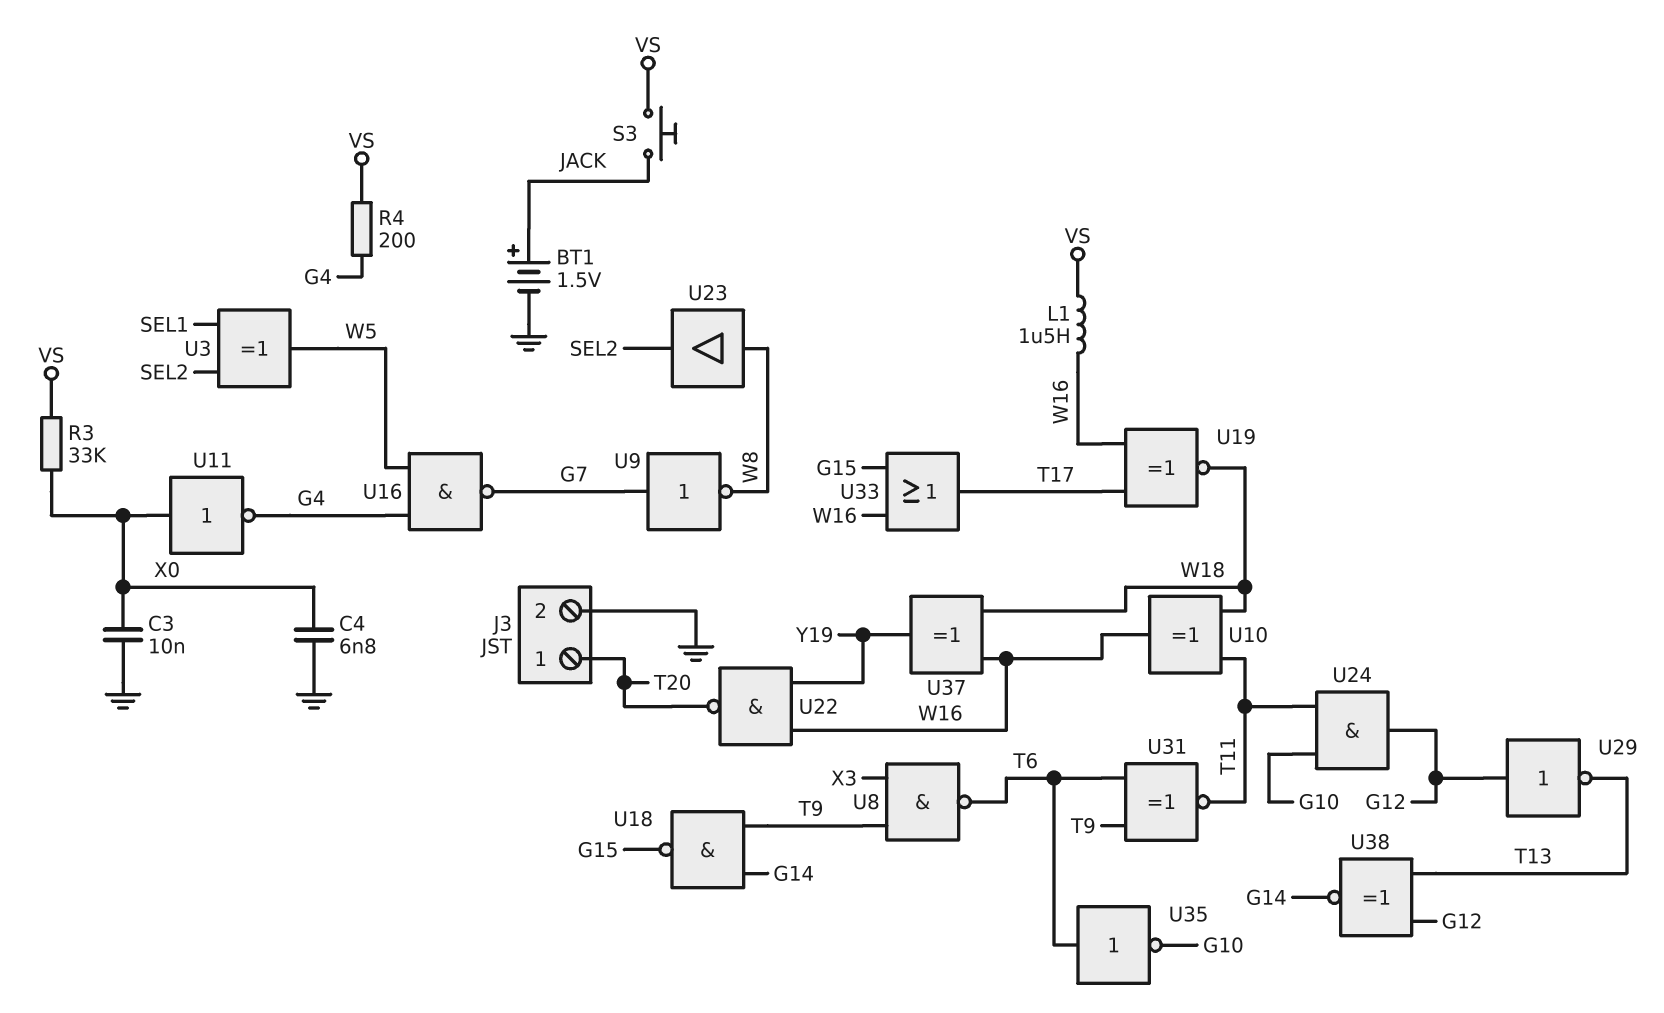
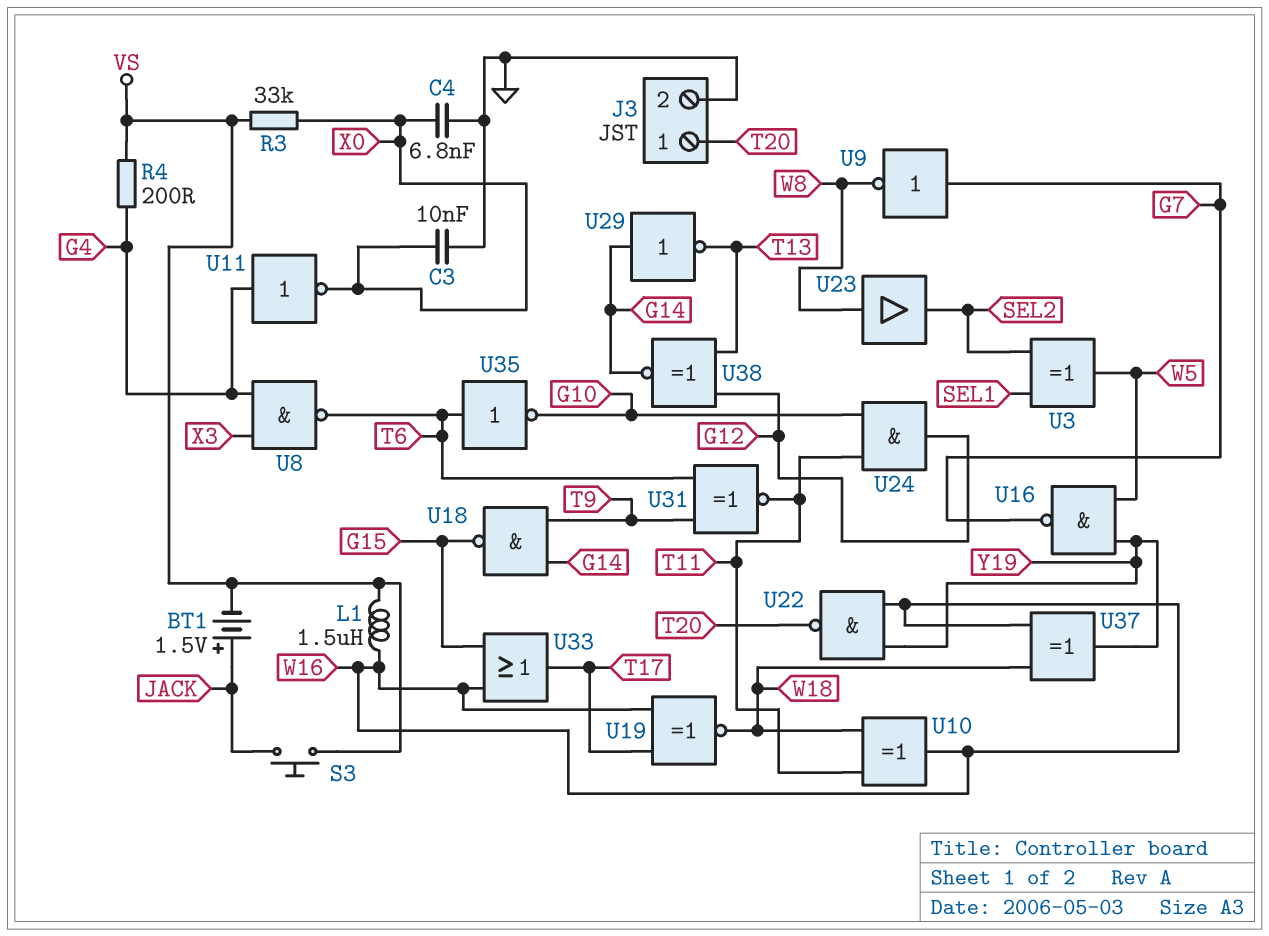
BT1: 1.5V (plus JACK, minus GND) -> 1.5V (plus JACK, minus VS)
U8: NAND (in T9, in X3, out T6) -> NAND (in G4, in X3, out T6)
U11: NOT (in X0, out G4) -> NOT (in G4, out X0)
U16: NAND (in G4, in W5, out G7) -> NAND (in W5, in Y19, out G7)
U29: NOT (in G12, out T13) -> NOT (in G14, out T13)

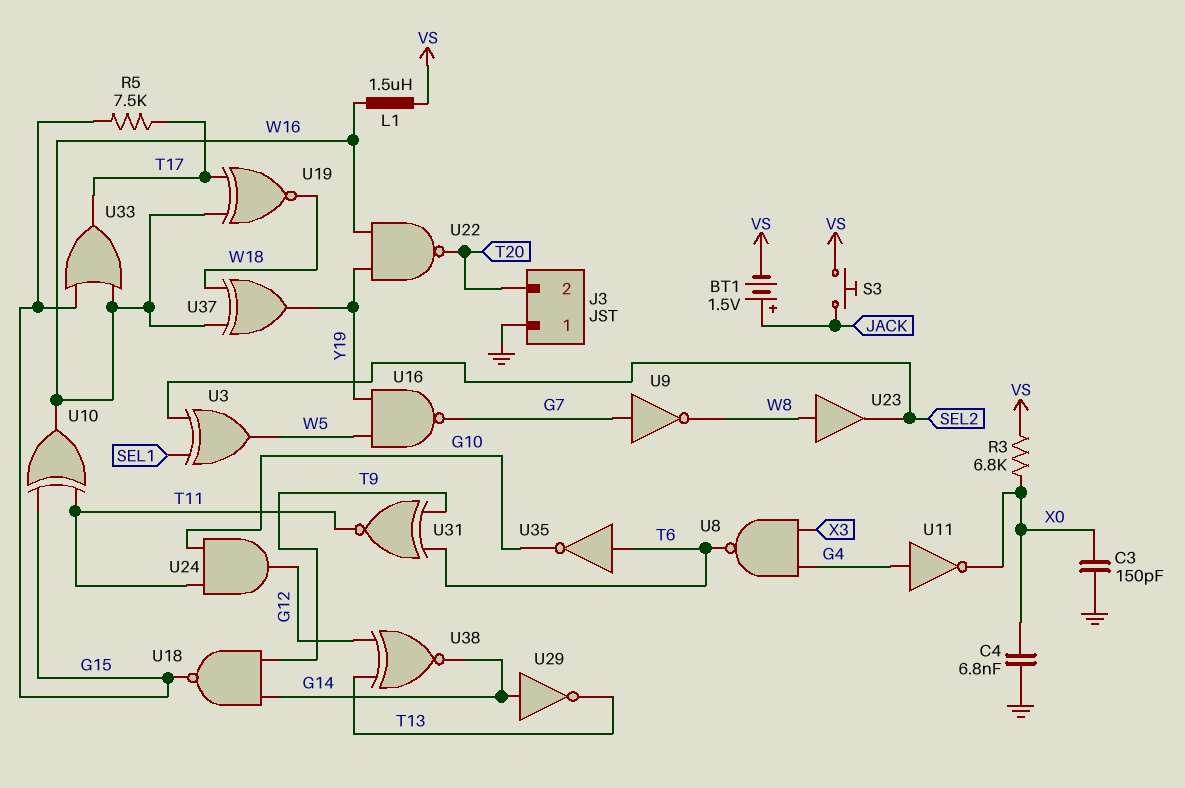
C3: 10nF (GND, X0) -> 150pF (GND, X0)
J3 pin 1: T20 -> GND
J3 pin 2: GND -> T20
R3: 33k (VS, X0) -> 6.8k (VS, X0)
R4: 200 (G4, VS) -> none
R5: none -> 7.5k (G15, T17)
U10: XOR (in T11, in W18, out W16) -> XOR (in G15, in T11, out W16)

